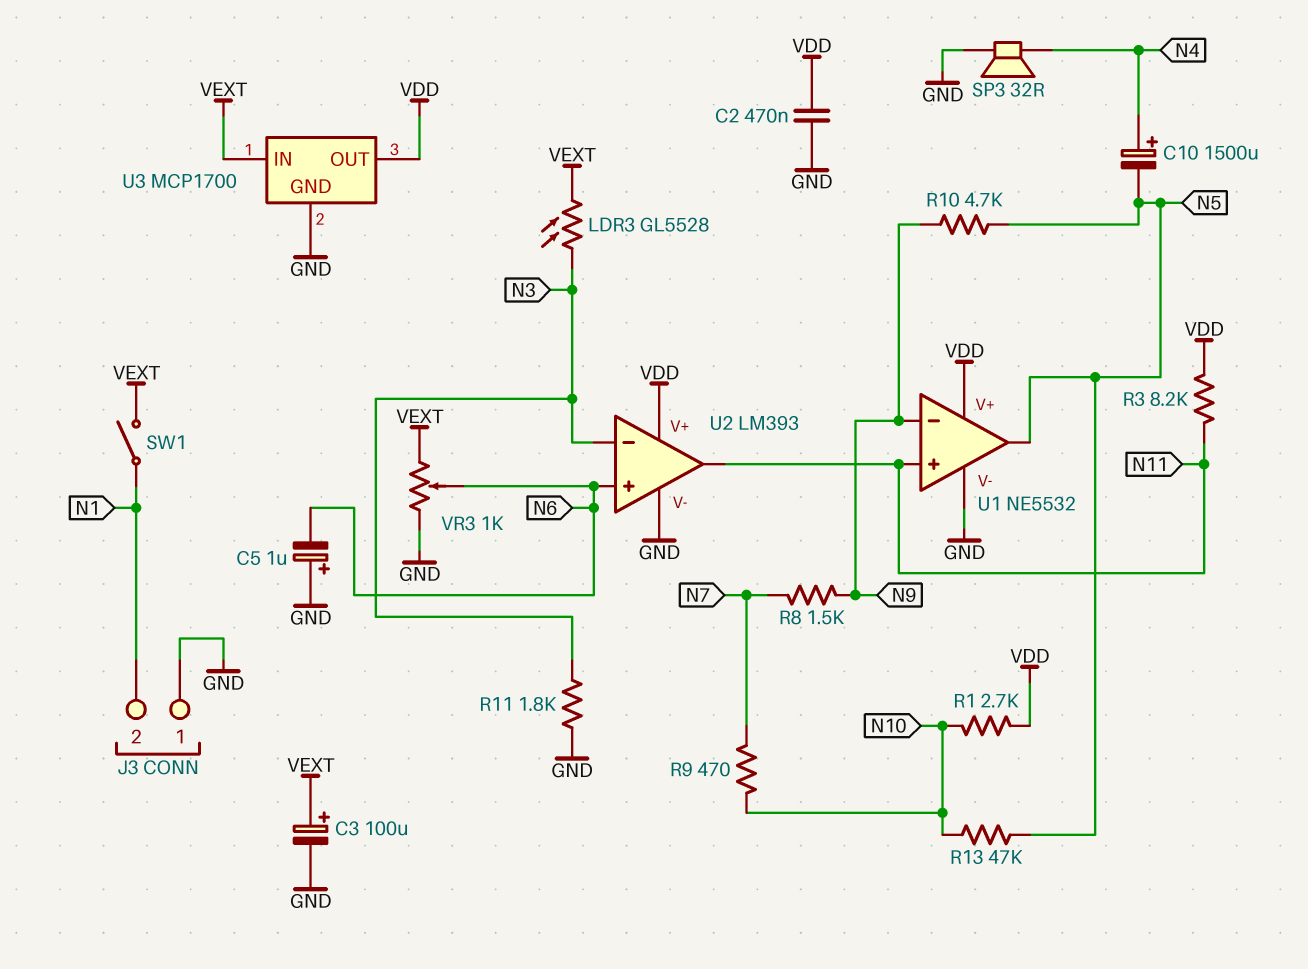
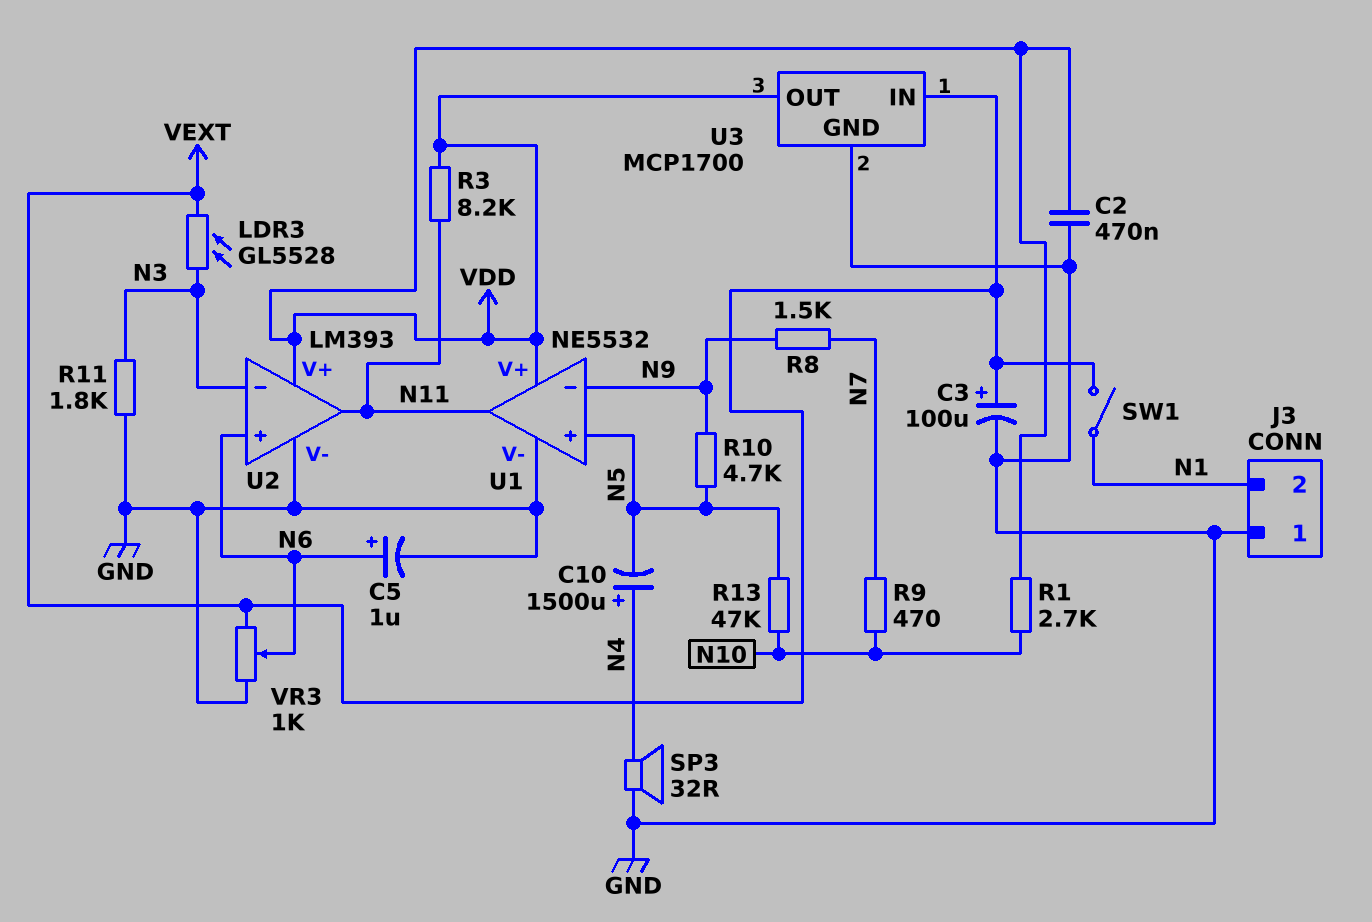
C5: 1uF (plus GND, minus N6) -> 1uF (plus N6, minus GND)
U1 pin in+: N11 -> N5
U1 pin out: N5 -> N11

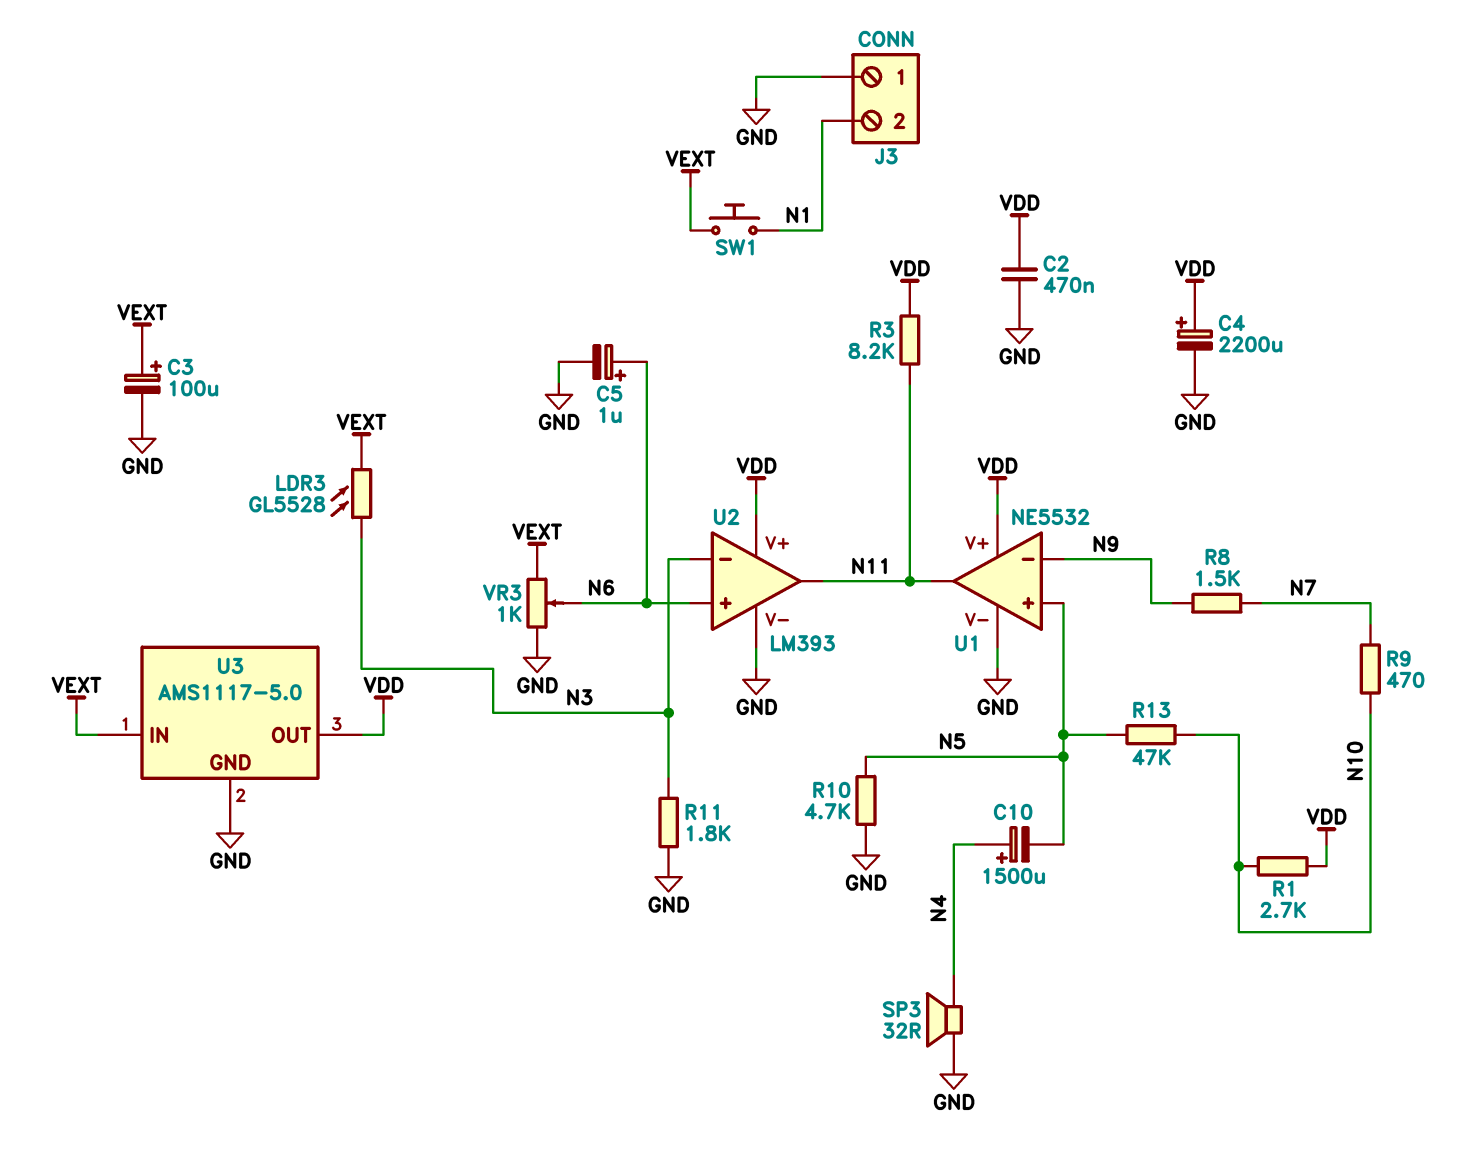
C4: none -> 2200uF (plus VDD, minus GND)
R10: 4.7k (N5, N9) -> 4.7k (GND, N5)
SW1: switch (N1, VEXT) -> button (N1, VEXT)
U3: MCP1700 -> AMS1117-5.0

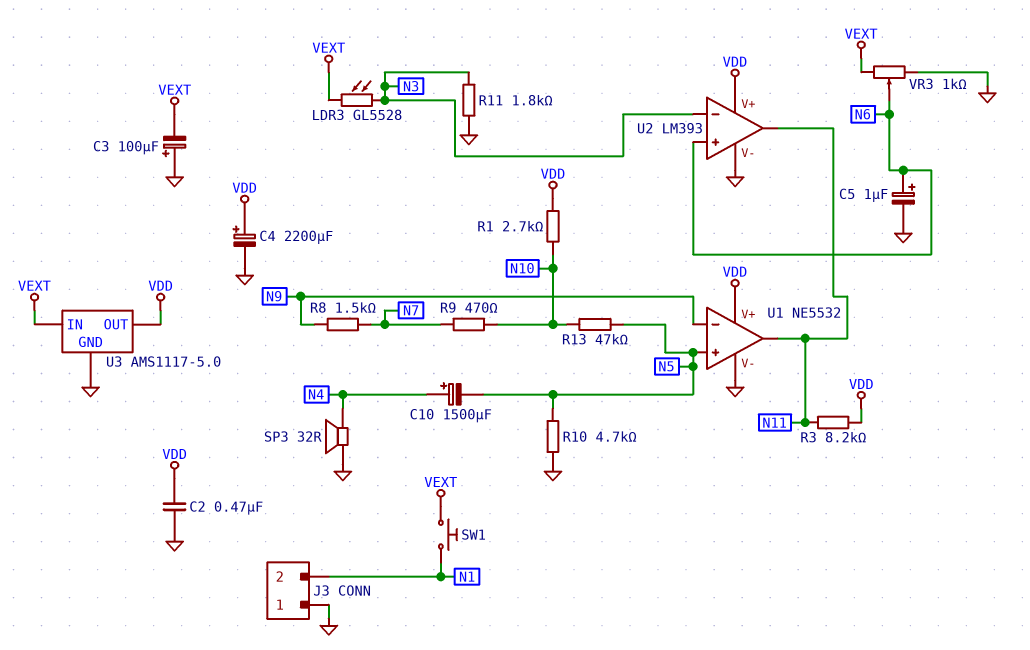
C3: 100uF (plus VEXT, minus GND) -> 100uF (plus GND, minus VEXT)

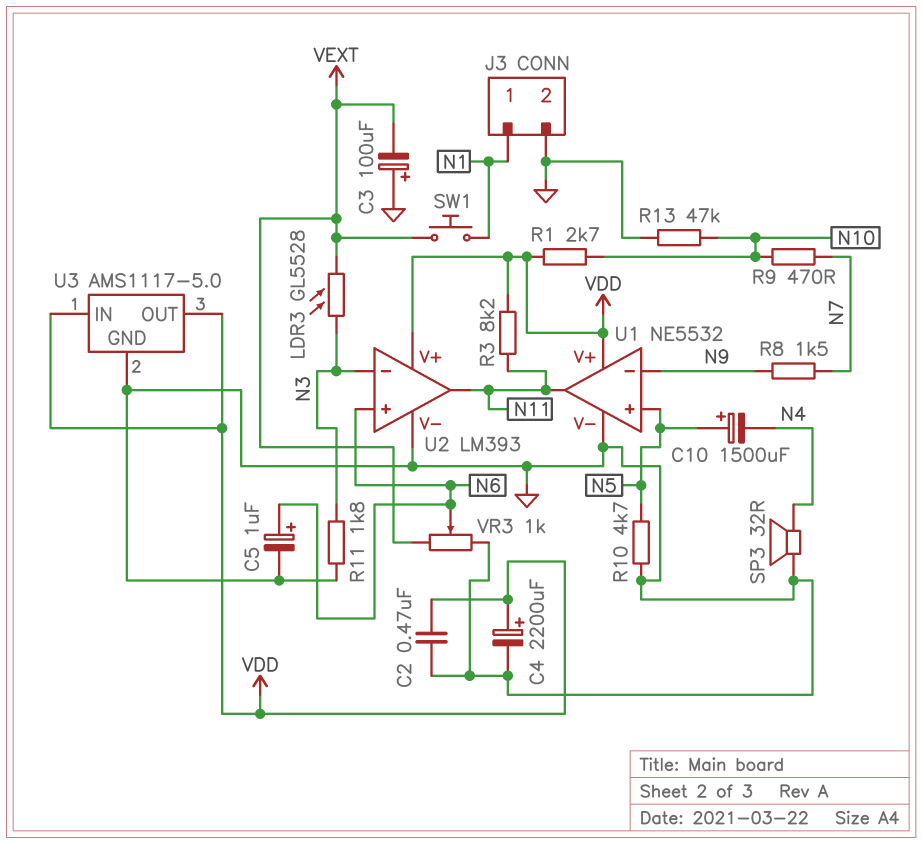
C10: 1500uF (plus N4, minus N5) -> 1500uF (plus N5, minus N4)
J3 pin 1: GND -> N1
J3 pin 2: N1 -> GND
R13: 47k (N5, N10) -> 47k (GND, N10)
U3 pin IN: VEXT -> VDD

